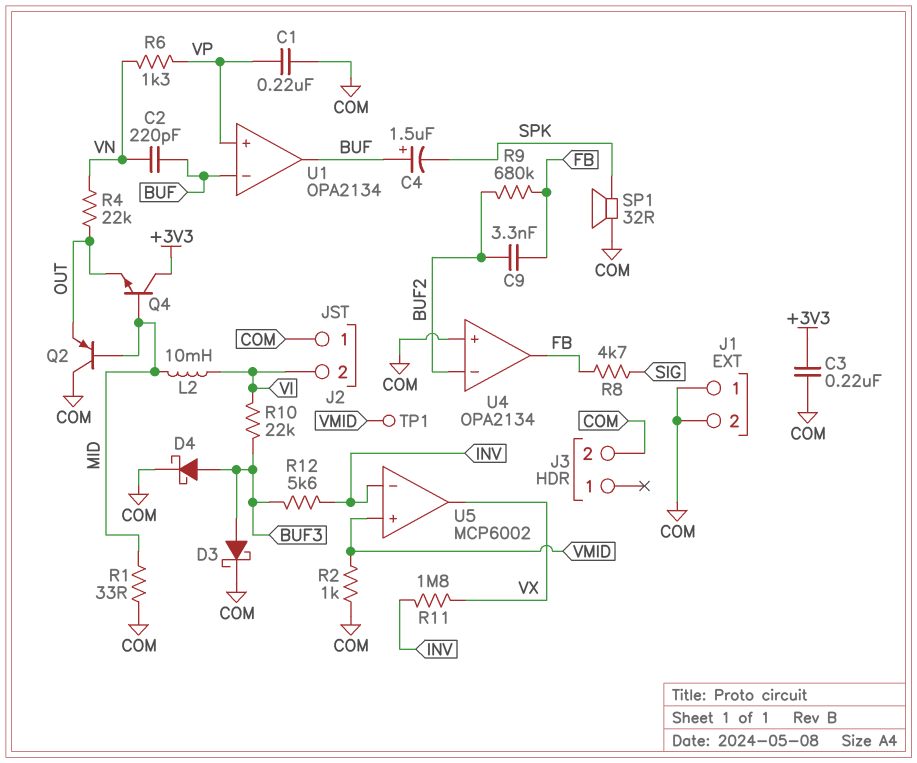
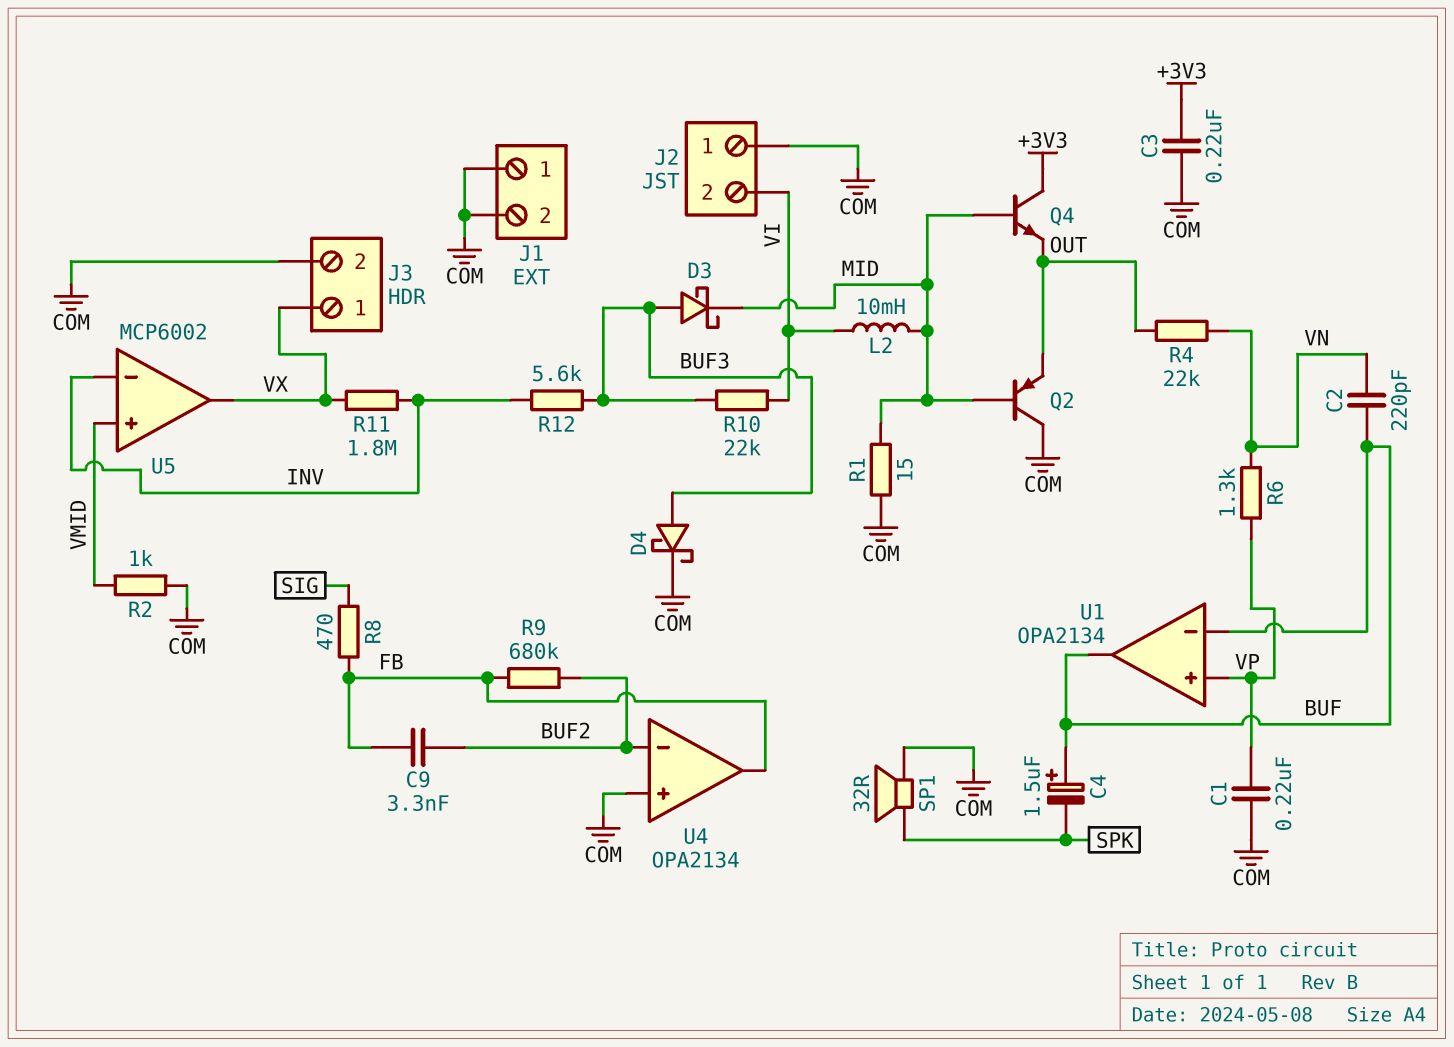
D3: schottky (A BUF3, K COM) -> schottky (A BUF3, K MID)
J3 pin 1: none -> VX
R1: 33 (COM, MID) -> 15 (COM, MID)
R8: 4.7k (FB, SIG) -> 470 (FB, SIG)
TP1: test point (VMID) -> none

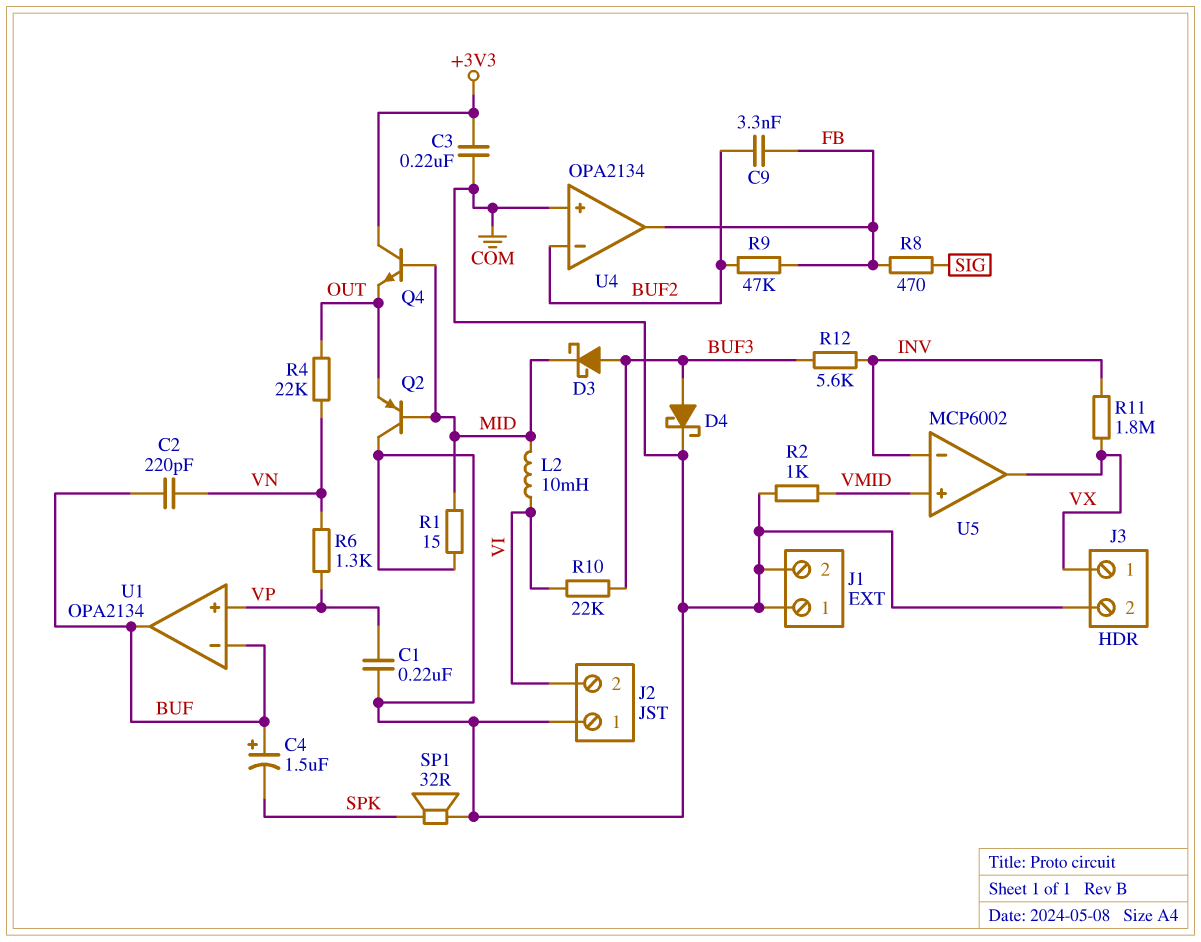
R9: 680k (BUF2, FB) -> 47k (BUF2, FB)

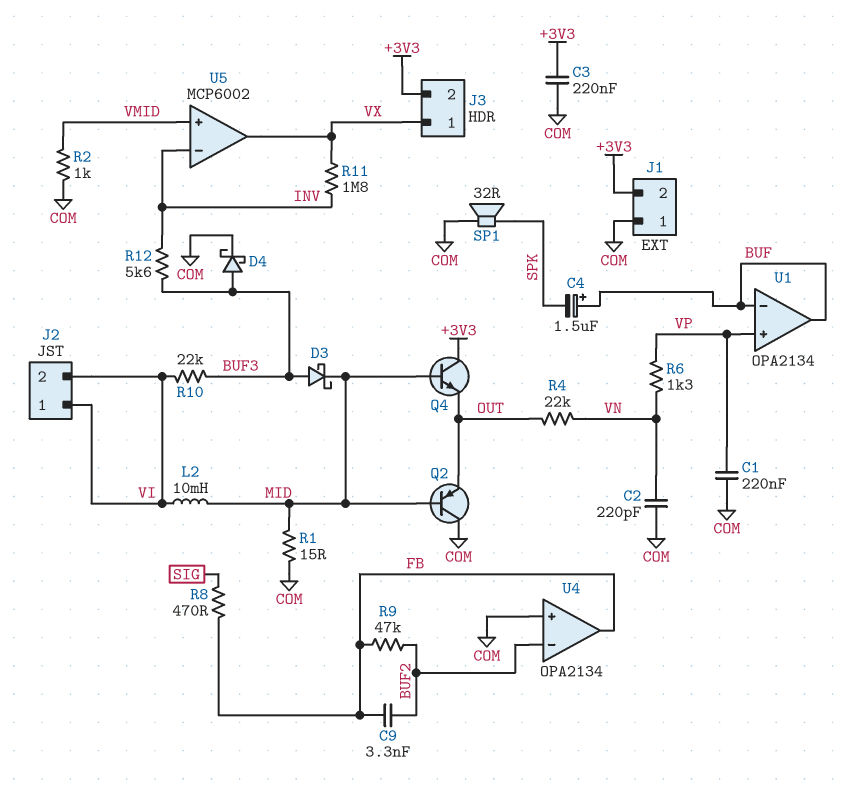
C2: 220pF (BUF, VN) -> 220pF (COM, VN)
J1 pin 2: COM -> +3V3
J2 pin 1: COM -> VI
J3 pin 2: COM -> +3V3

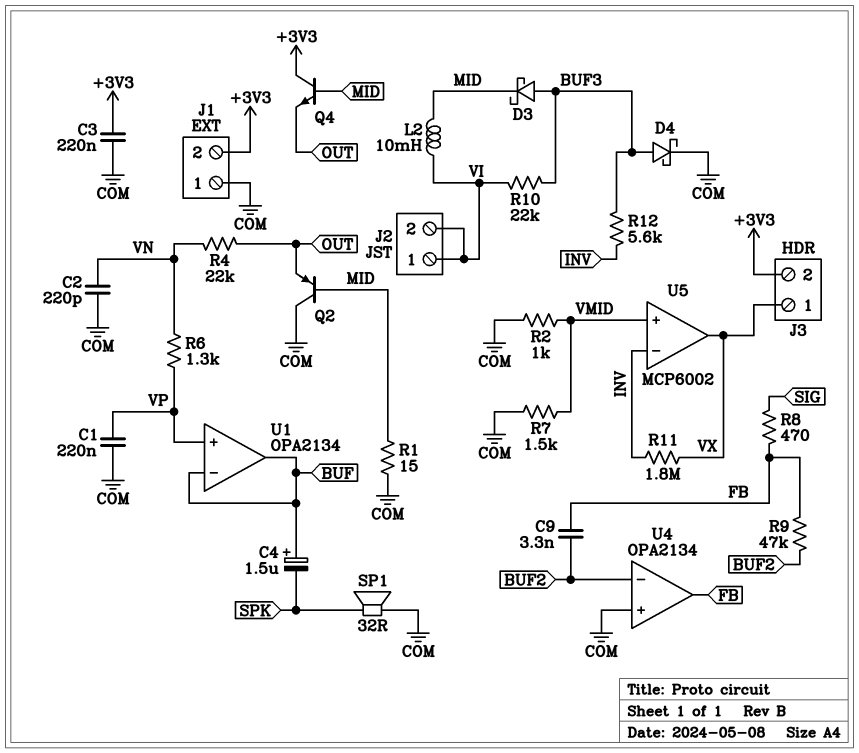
R7: none -> 1.5k (COM, VMID)

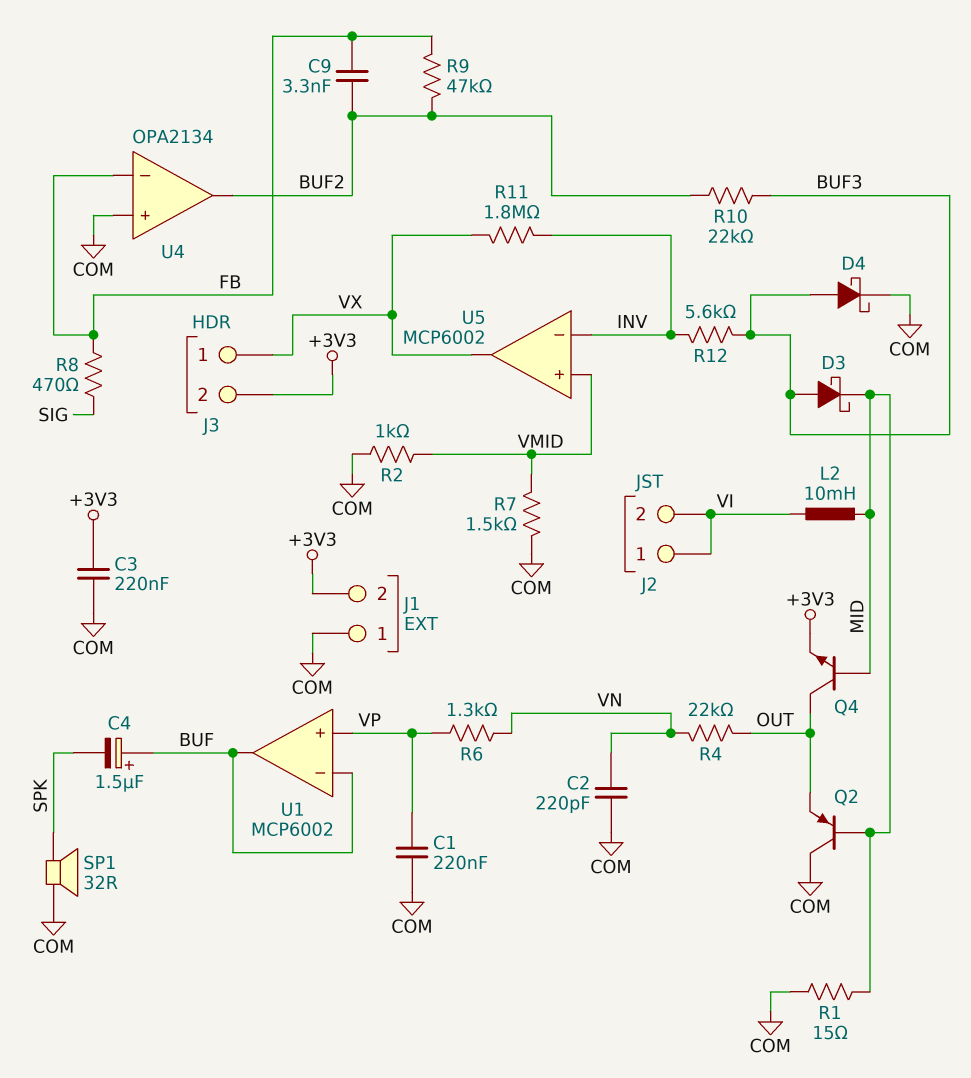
Q4: NPN (B MID, C +3V3, E OUT) -> NPN (B MID, C OUT, E +3V3)
R10: 22k (BUF3, VI) -> 22k (BUF2, BUF3)
U1: OPA2134 -> MCP6002
U4 pin in-: BUF2 -> FB
U4 pin out: FB -> BUF2

